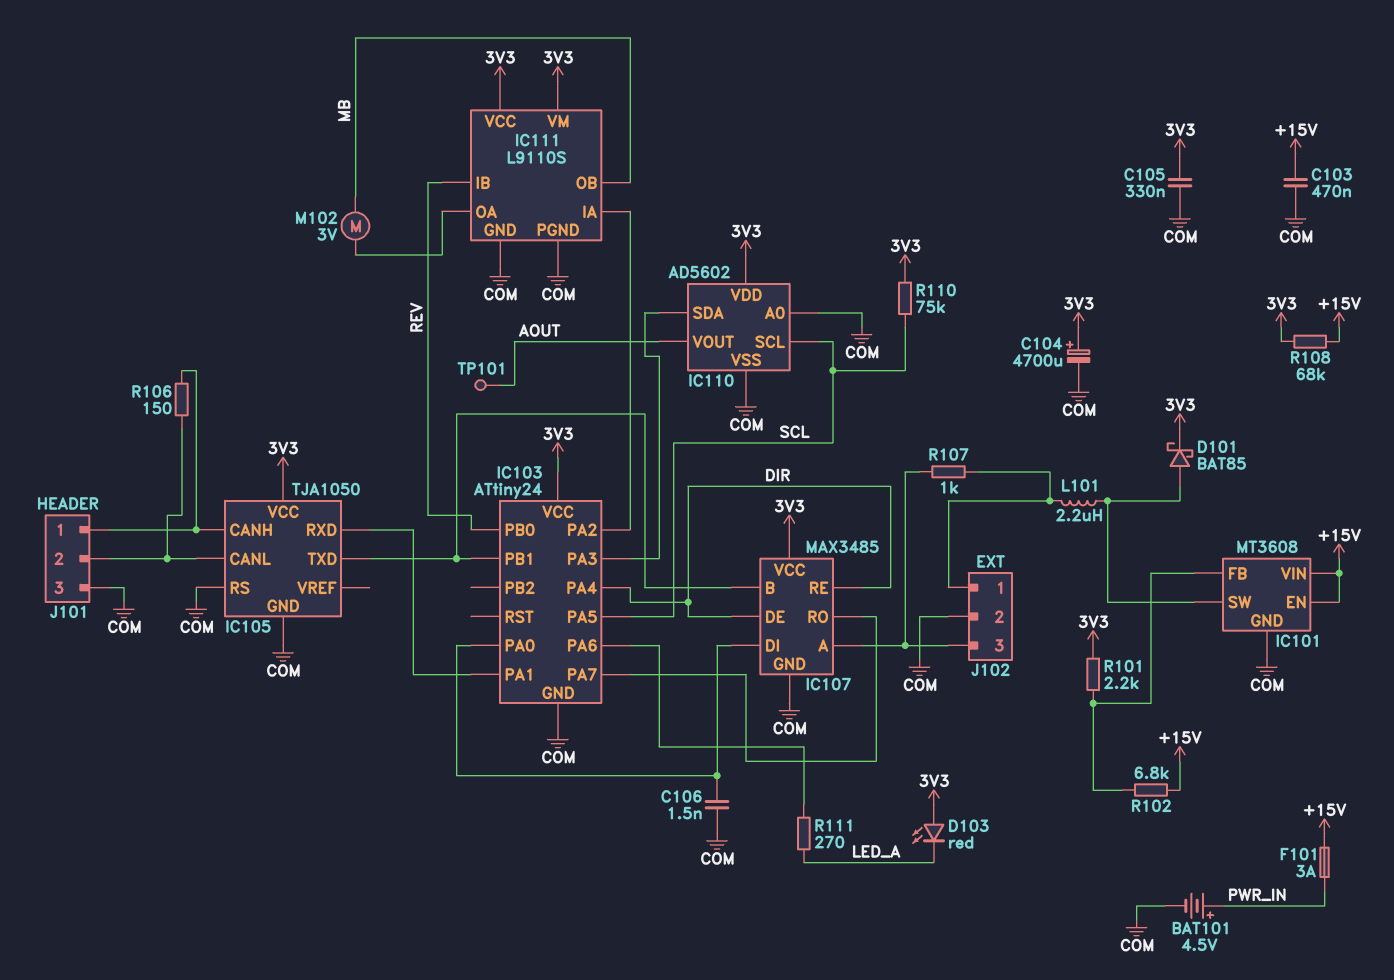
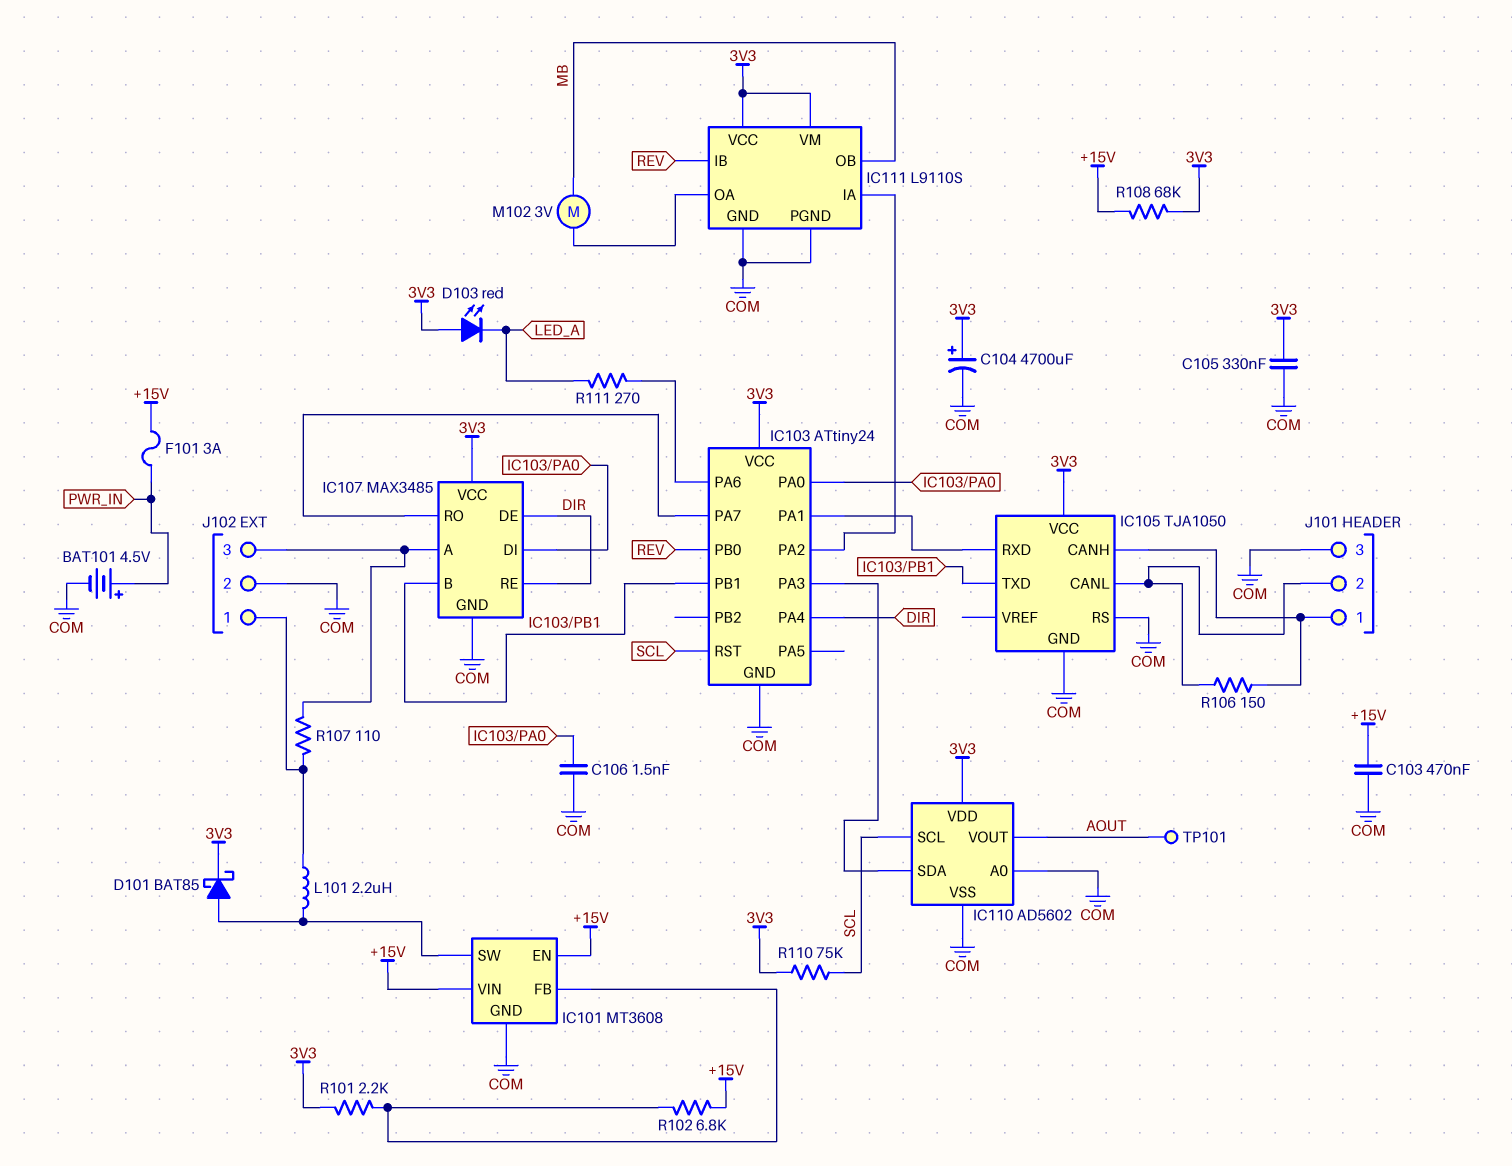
IC103 pin PA5: SCL -> none
IC103 pin RST: none -> SCL
R107: 1k (IC107/A, J102/1) -> 110 (IC107/A, J102/1)

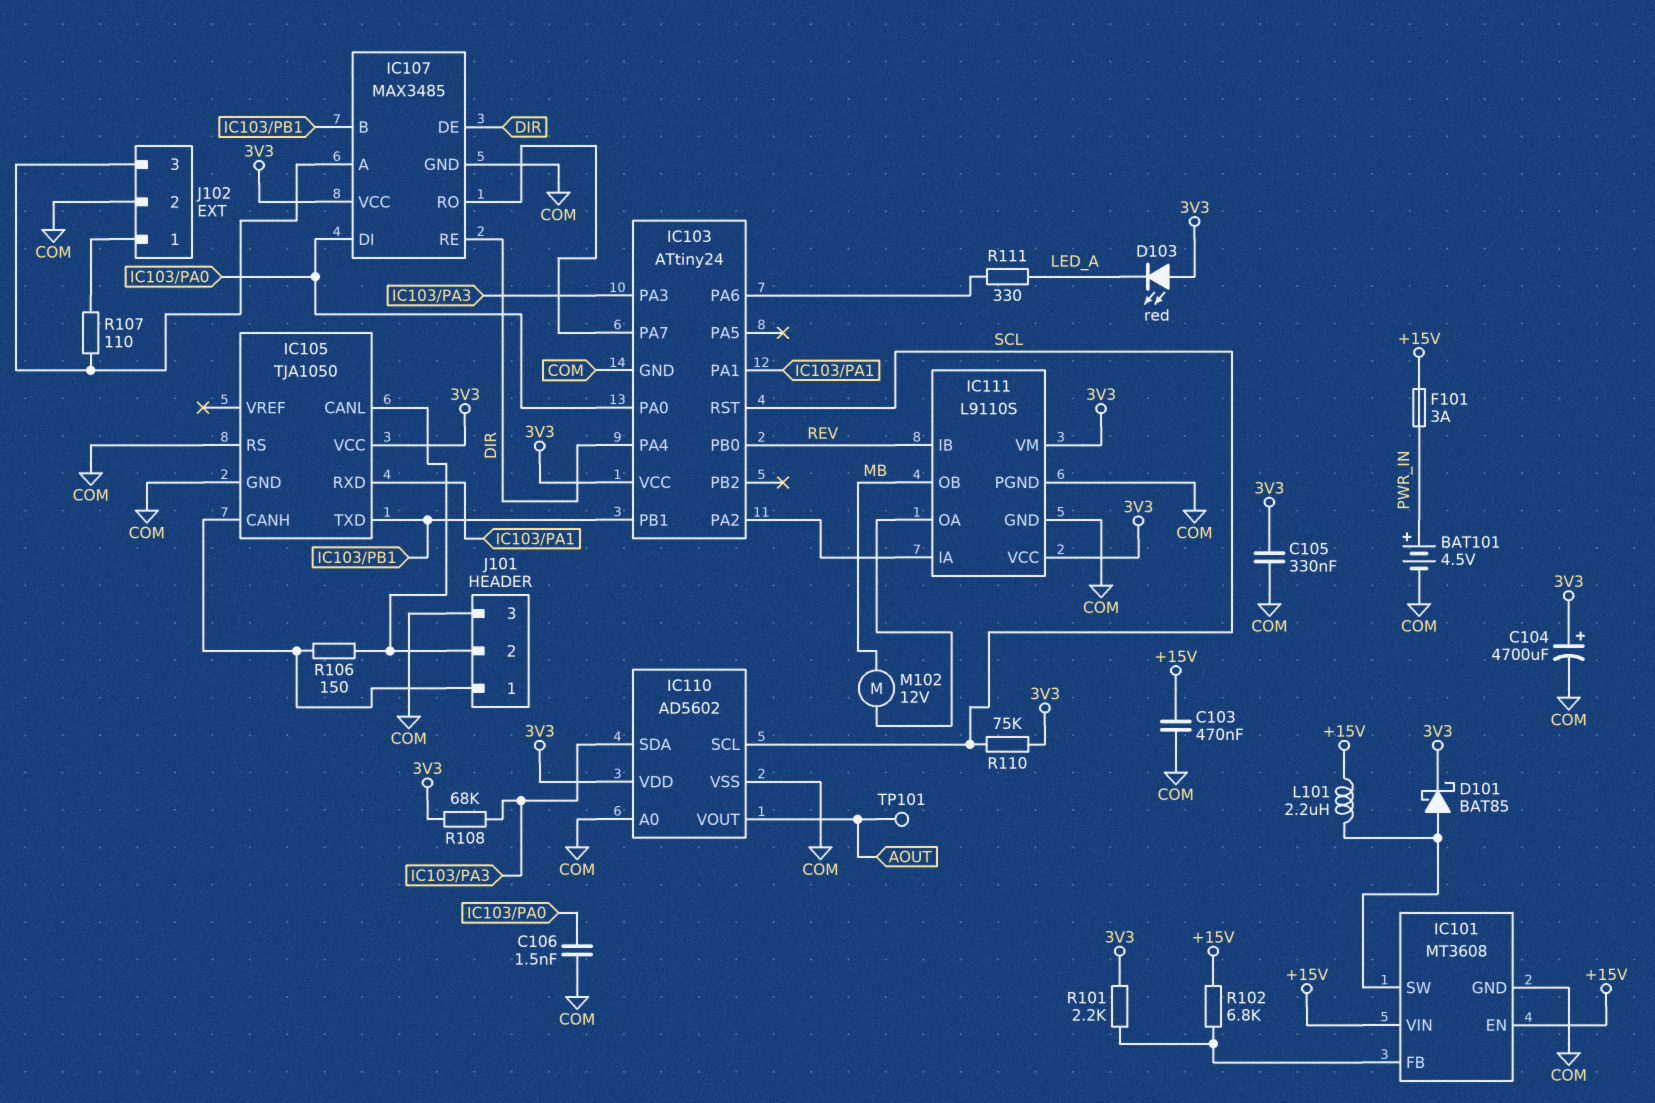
L101: 2.2uH (IC101/SW, J102/1) -> 2.2uH (+15V, IC101/SW)
M102: motor 3V (IC111/OA, MB) -> motor 12V (IC111/OA, MB)
R108: 68k (+15V, 3V3) -> 68k (3V3, IC103/PA3)
R111: 270 (IC103/PA6, LED_A) -> 330 (IC103/PA6, LED_A)

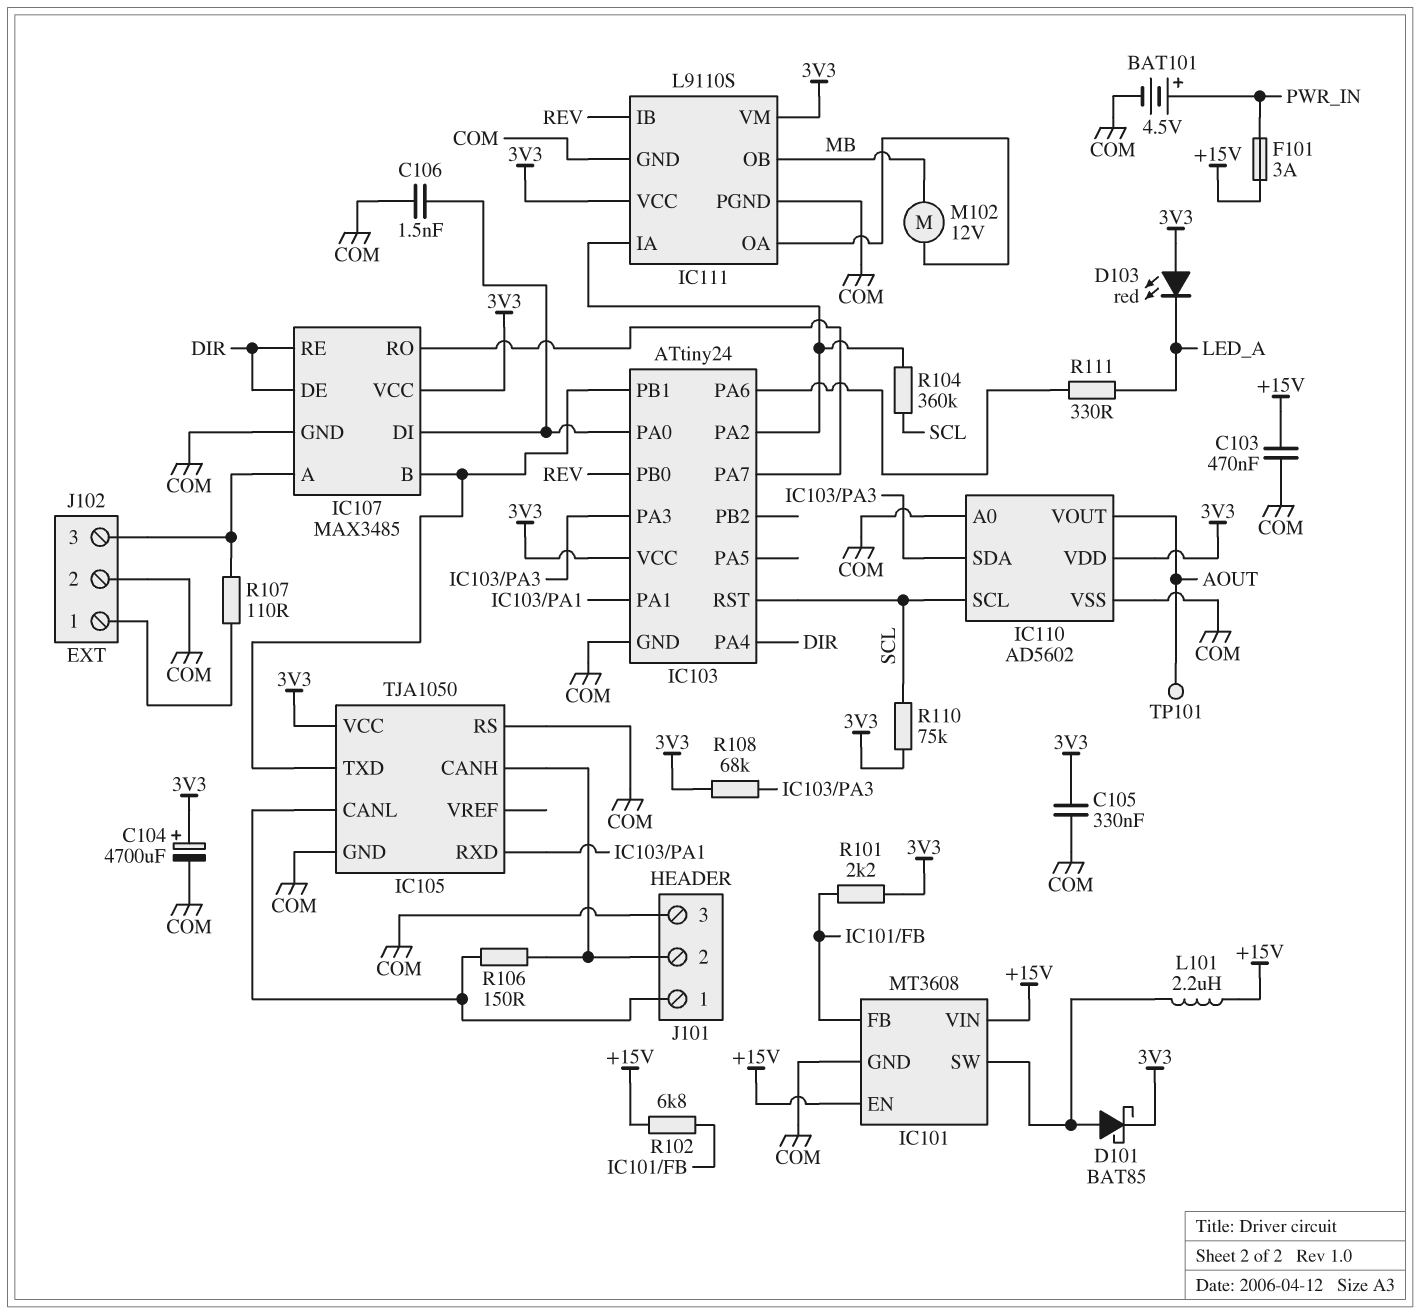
J101 pin 1: IC105/CANH -> IC105/CANL
J101 pin 2: IC105/CANL -> IC105/CANH
R104: none -> 360k (IC103/PA2, SCL)

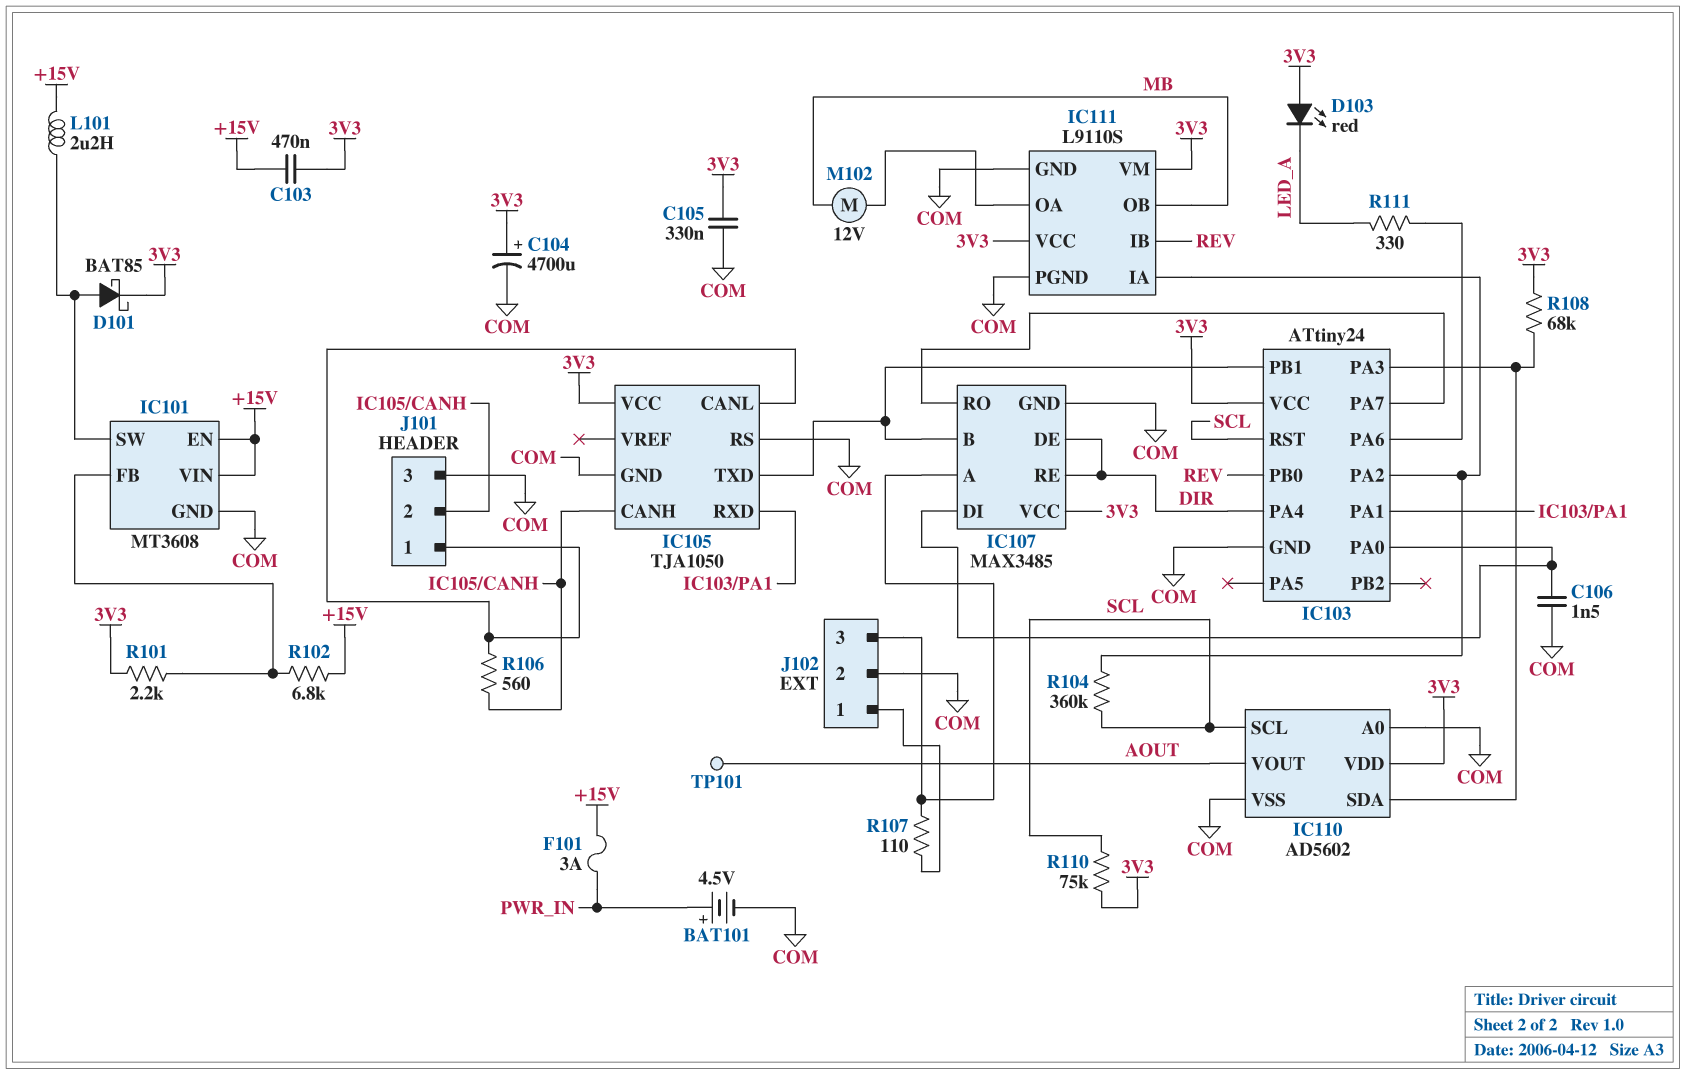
C103: 470nF (+15V, COM) -> 470nF (+15V, 3V3)
R106: 150 (IC105/CANH, IC105/CANL) -> 560 (IC105/CANH, IC105/CANL)

